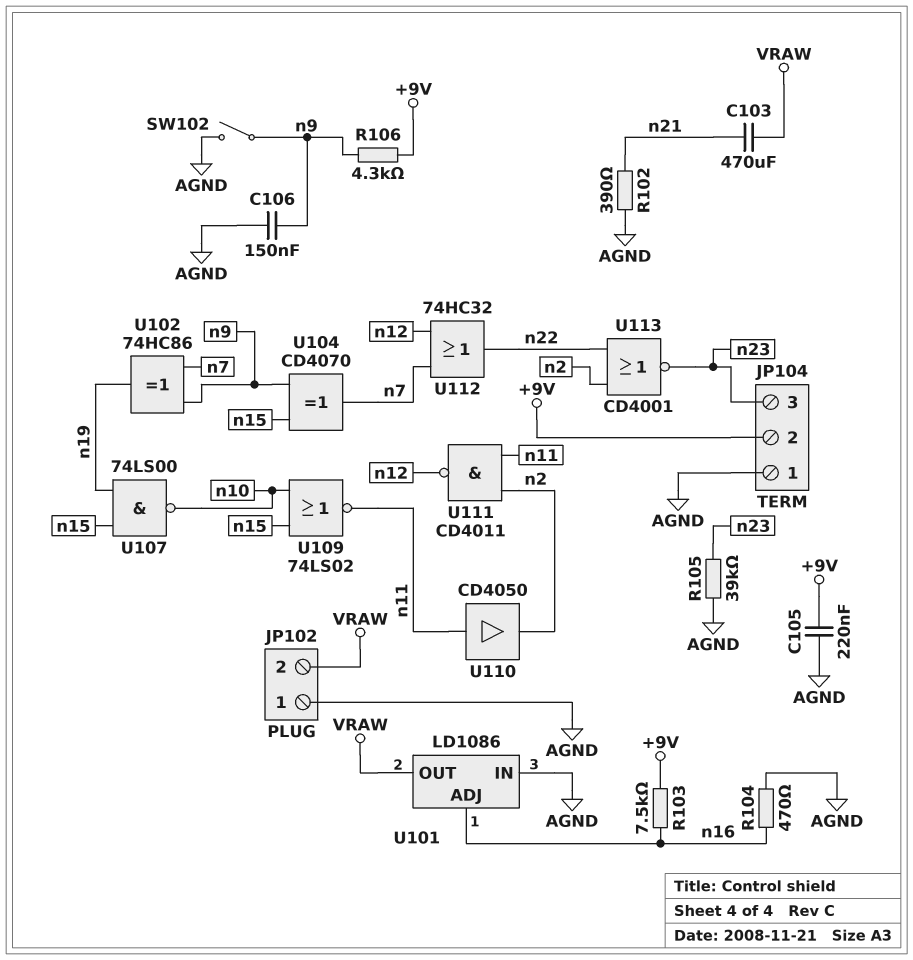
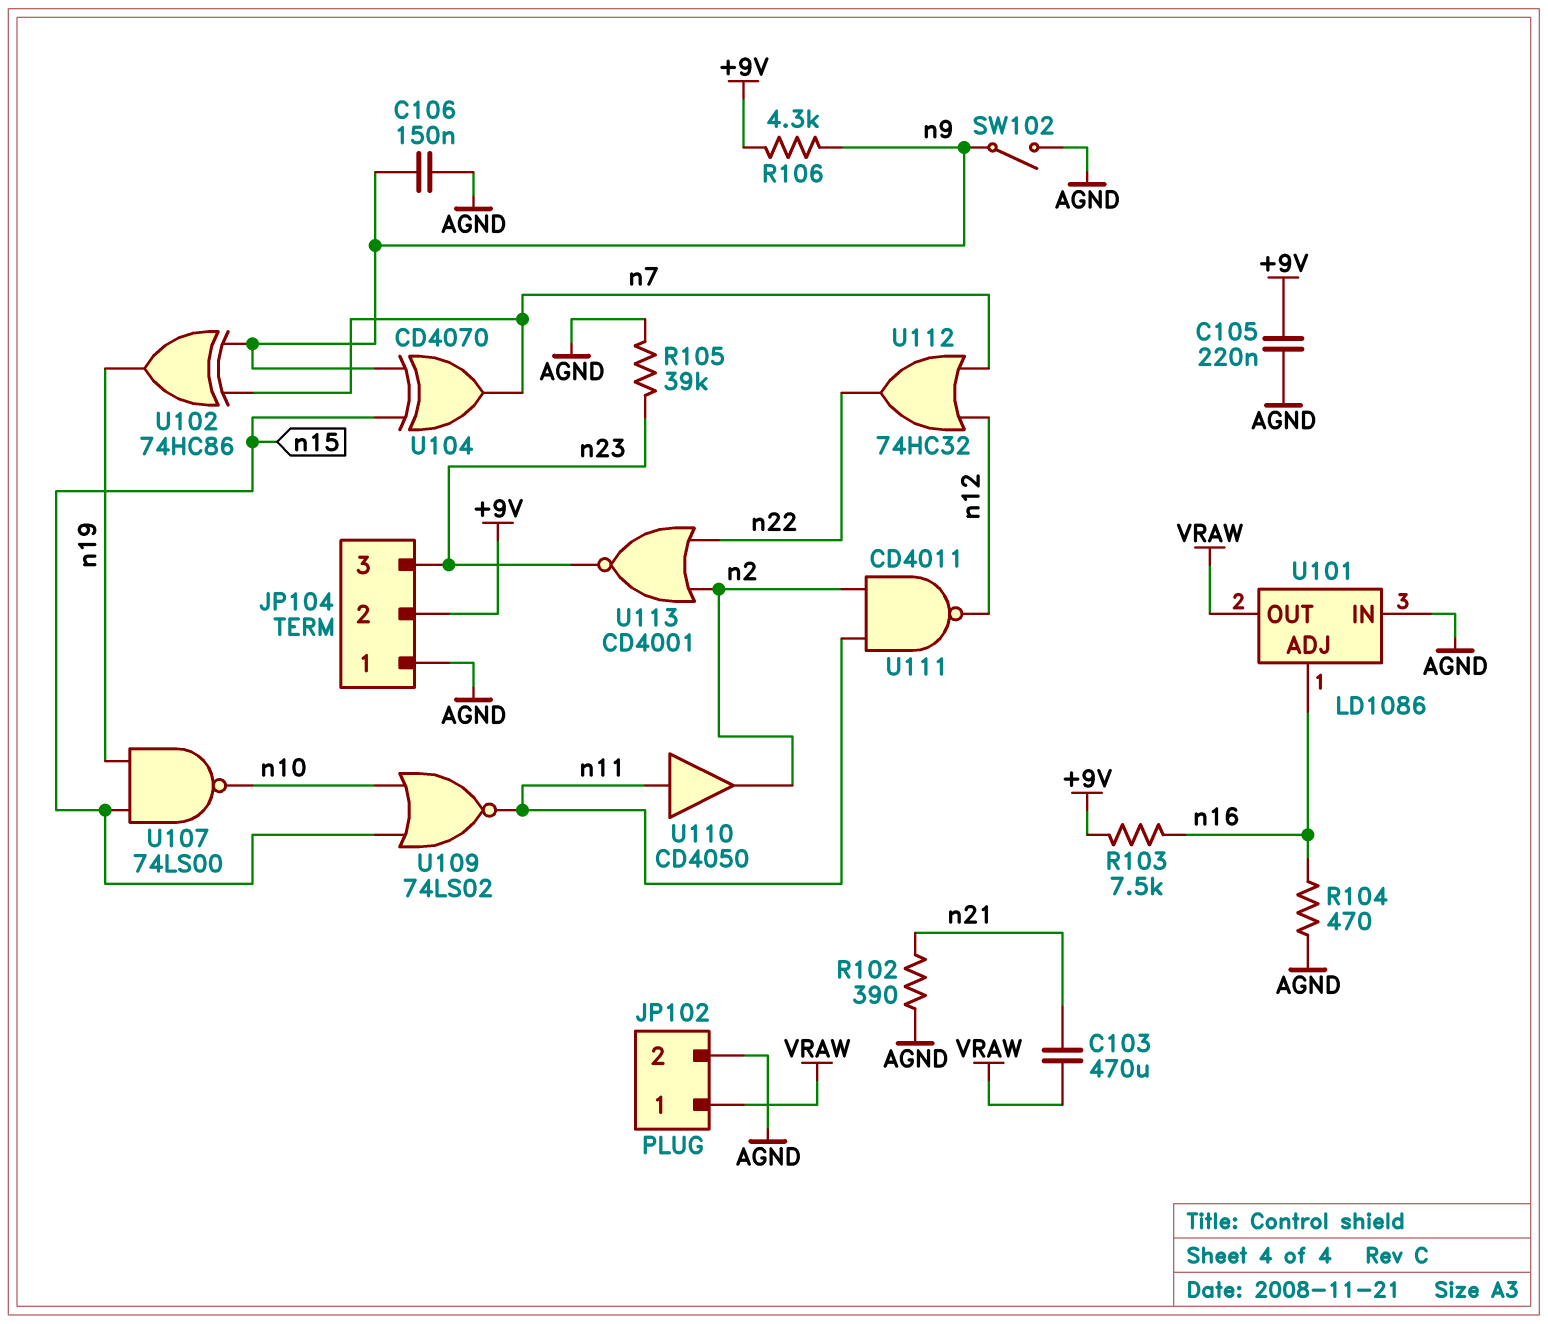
JP102 pin 1: AGND -> VRAW
JP102 pin 2: VRAW -> AGND

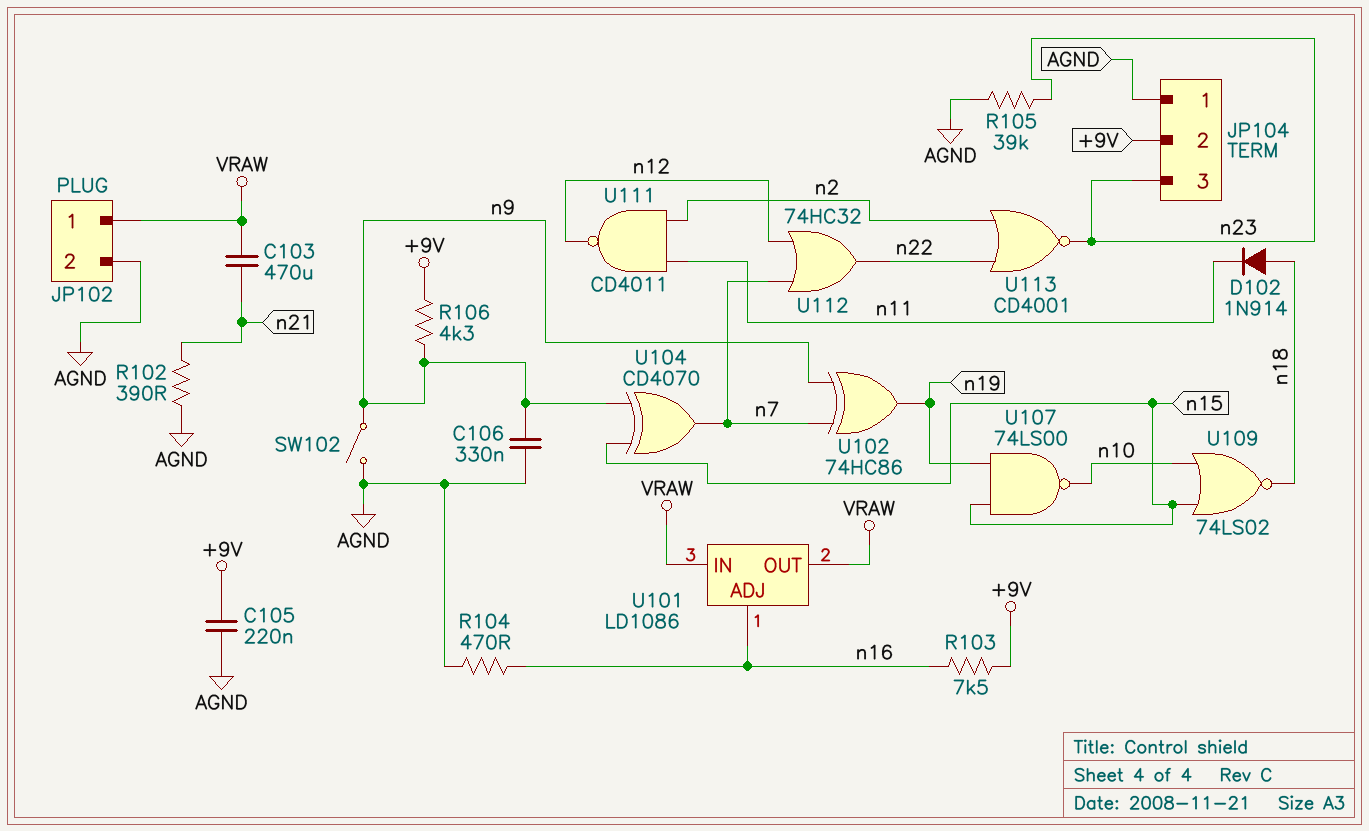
C106: 150nF (AGND, n9) -> 330nF (AGND, n9)
D102: none -> diode 1N914 (A n18, K n11)
U101 pin IN: AGND -> VRAW
U109: NOR 74LS02 (in n10, in n15, out n11) -> NOR 74LS02 (in n10, in n15, out n18)
U110: buffer CD4050 (in n11, out n2) -> none

